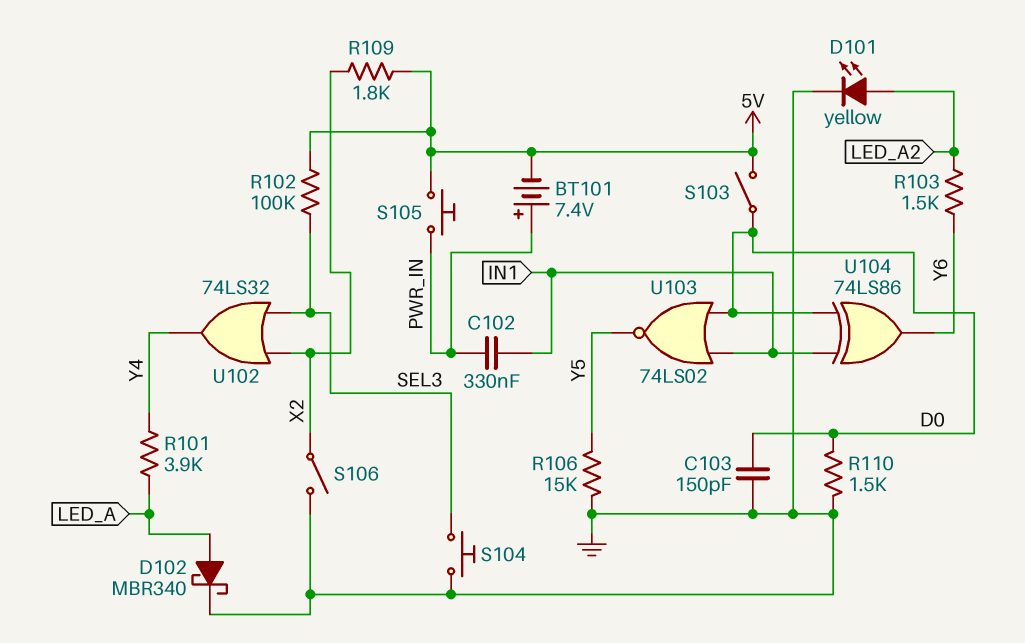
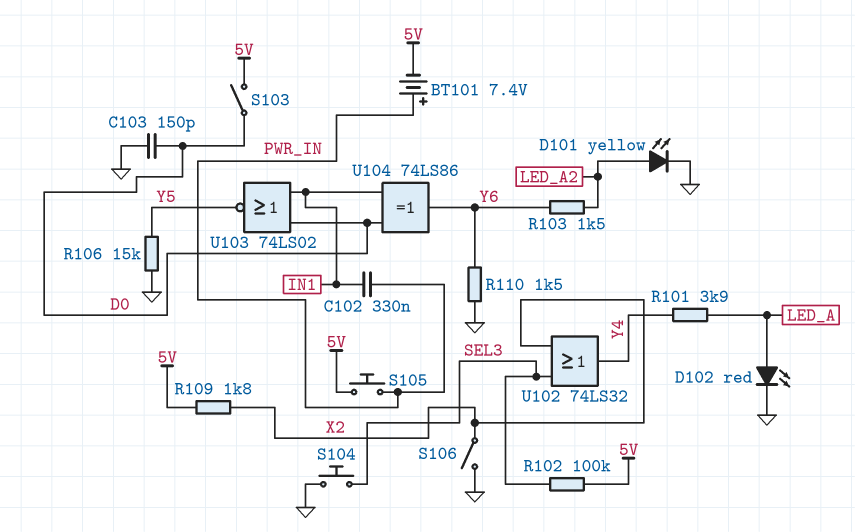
D102: schottky MBR340 (A LED_A, K GND) -> LED red (A LED_A, K GND)
R110: 1.5k (D0, GND) -> 1.5k (GND, Y6)

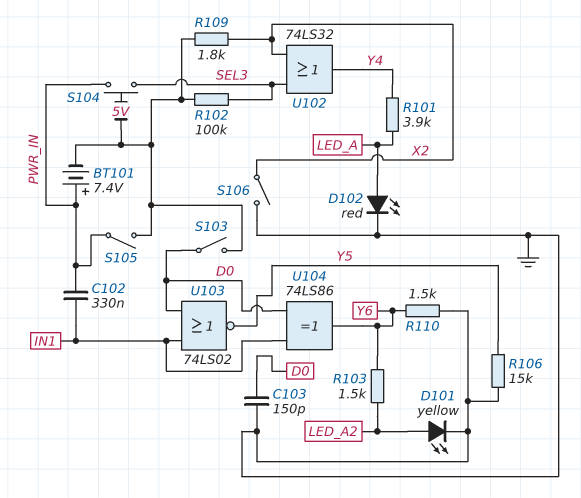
S104: button (GND, SEL3) -> button (PWR_IN, SEL3)
S105: button (5V, PWR_IN) -> switch (5V, PWR_IN)

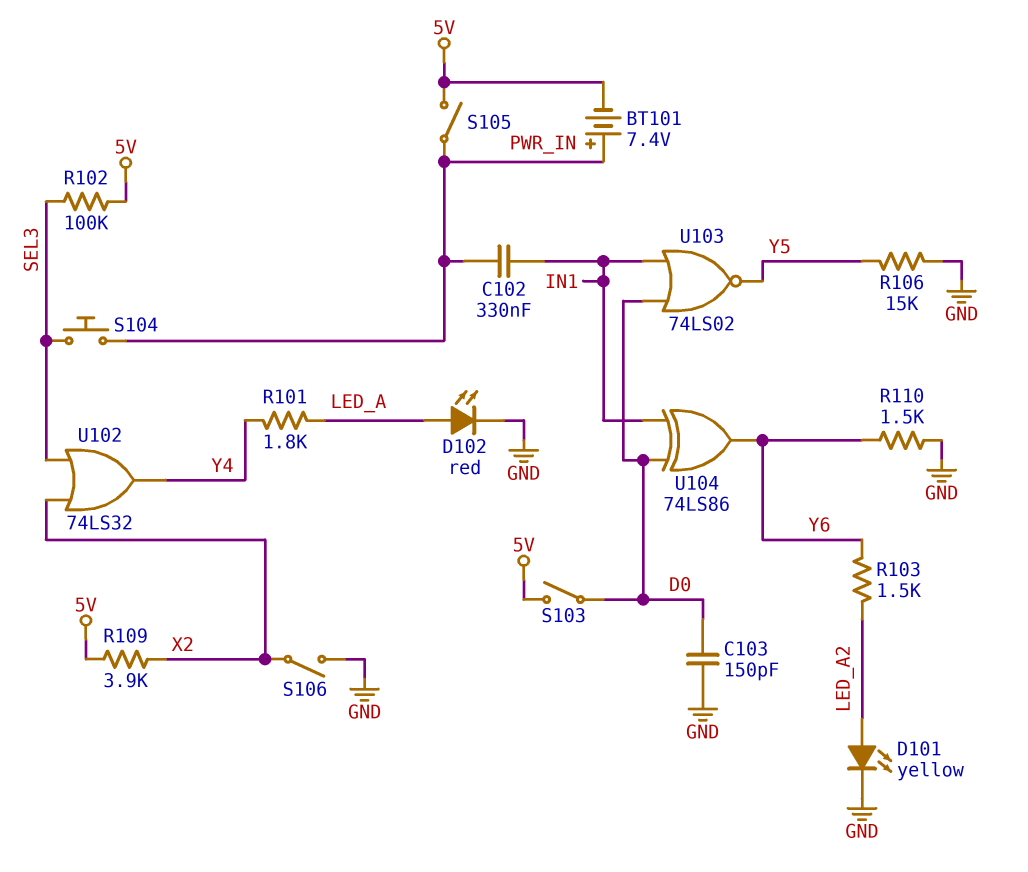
R101: 3.9k (LED_A, Y4) -> 1.8k (LED_A, Y4)
R109: 1.8k (5V, X2) -> 3.9k (5V, X2)

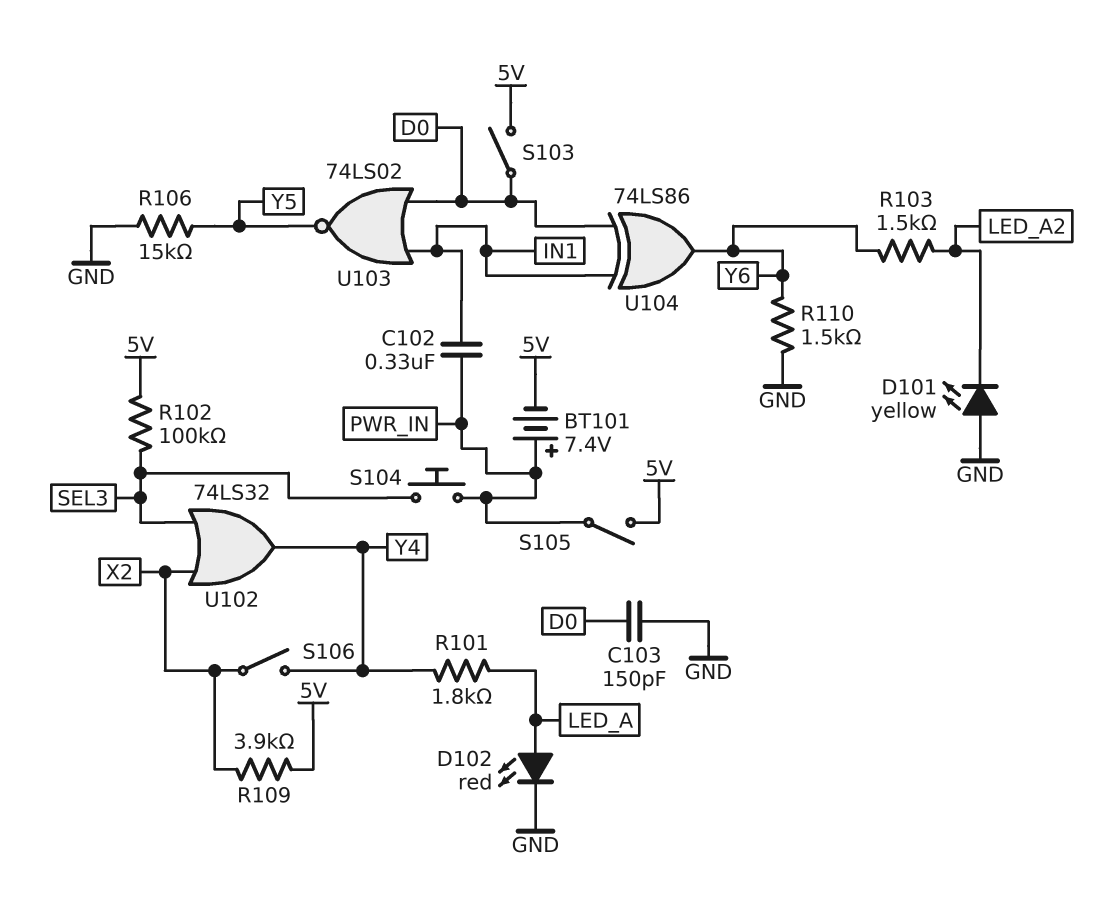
D101: LED yellow (A LED_A2, K GND) -> LED yellow (A GND, K LED_A2)
S106: switch (GND, X2) -> switch (X2, Y4)

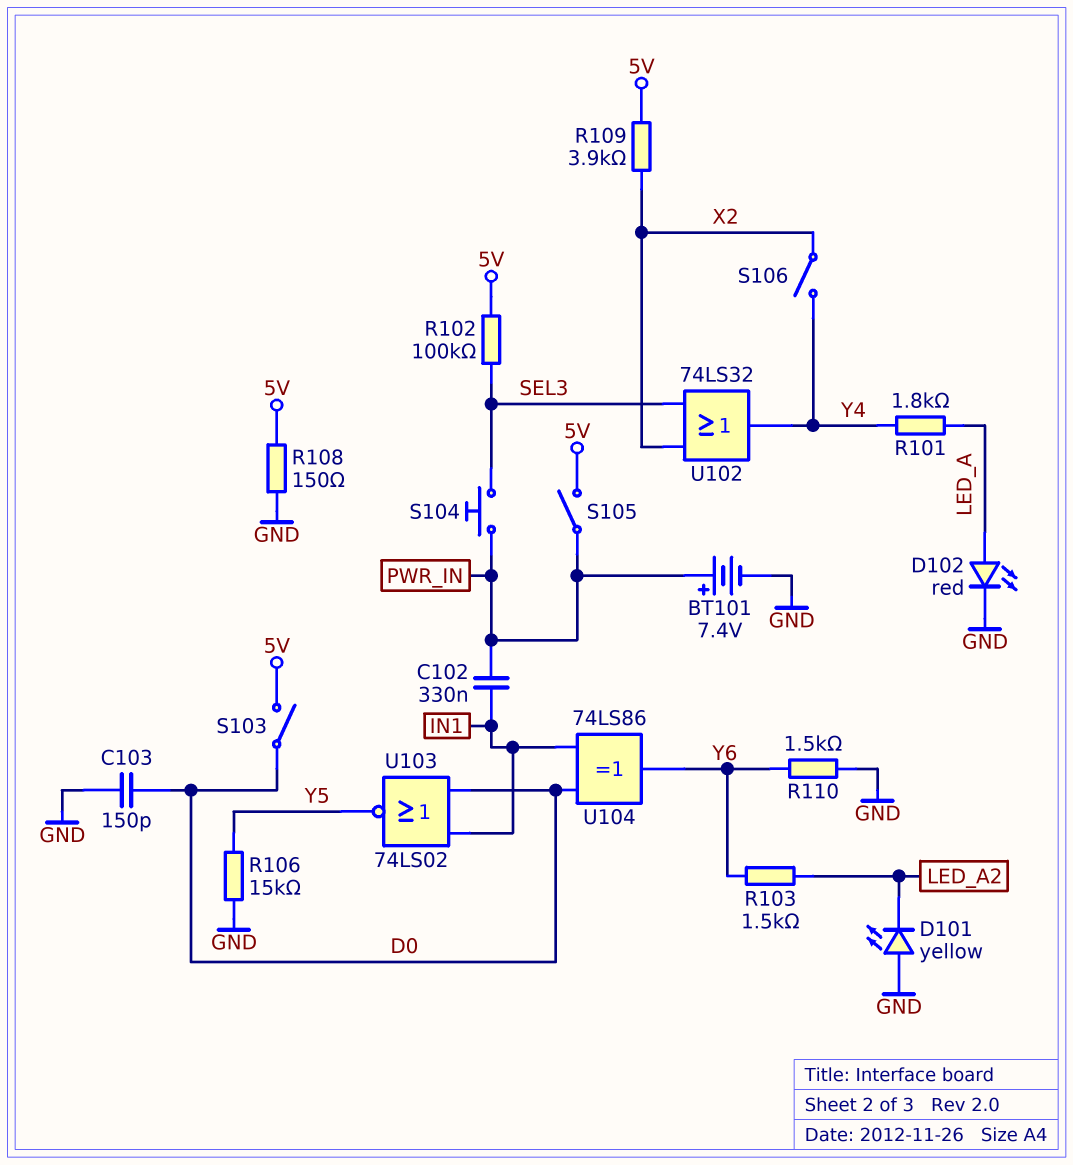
BT101: 7.4V (plus PWR_IN, minus 5V) -> 7.4V (plus PWR_IN, minus GND)
R108: none -> 150 (5V, GND)

